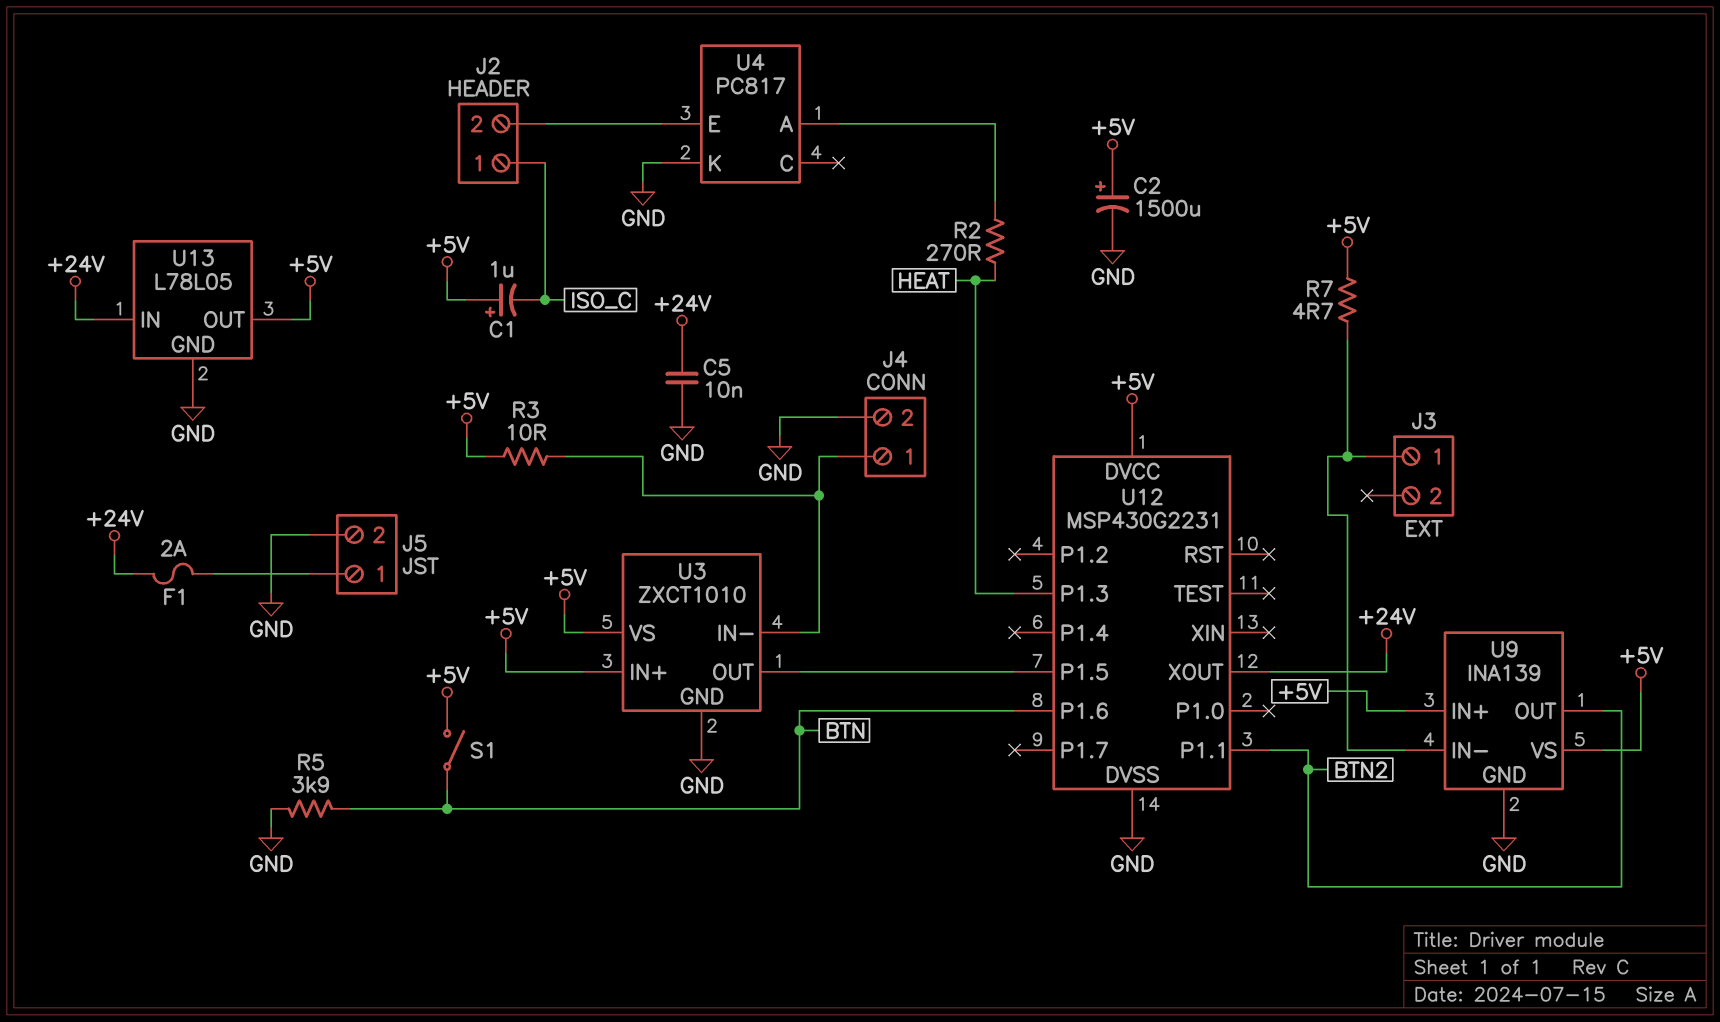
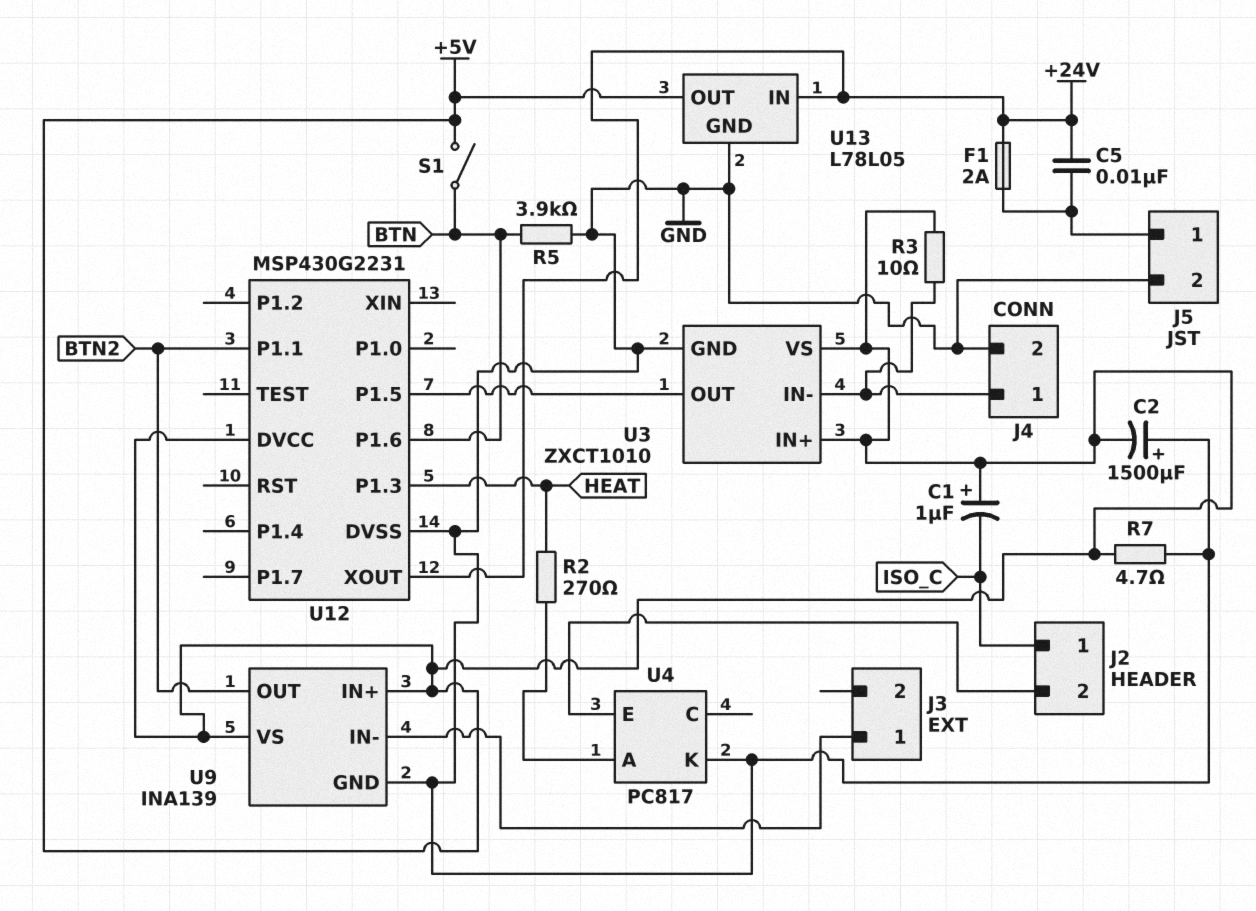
C2: 1500uF (plus +5V, minus GND) -> 1500uF (plus GND, minus +5V)
C5: 10nF (+24V, GND) -> 10nF (+24V, J5/1)
R7: 4.7 (+5V, J3/1) -> 4.7 (+5V, GND)

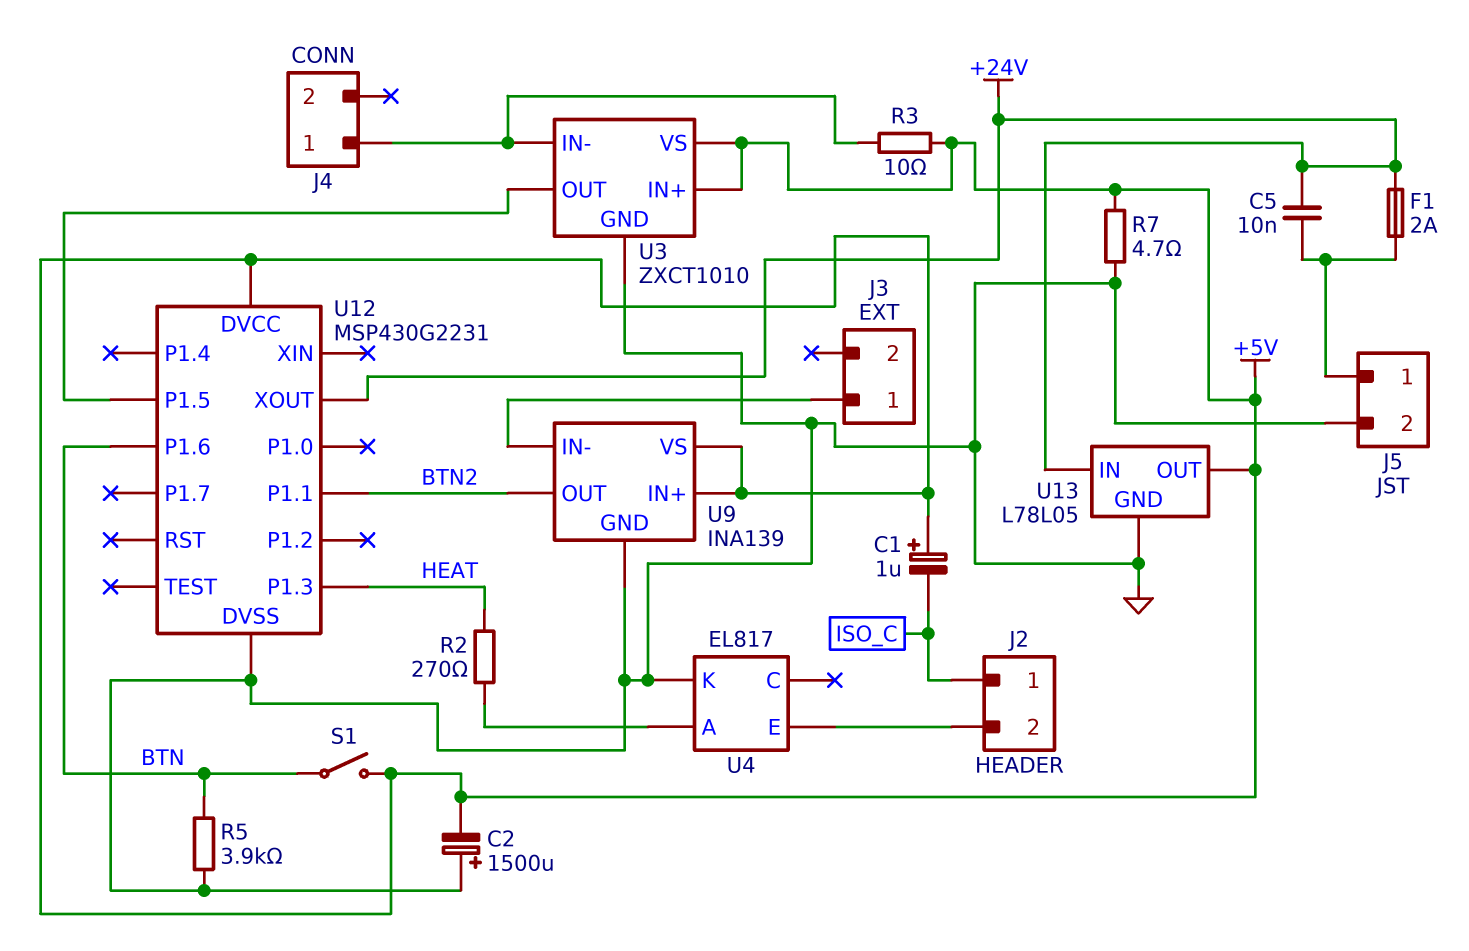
J4 pin 2: GND -> none
U4: PC817 -> EL817

